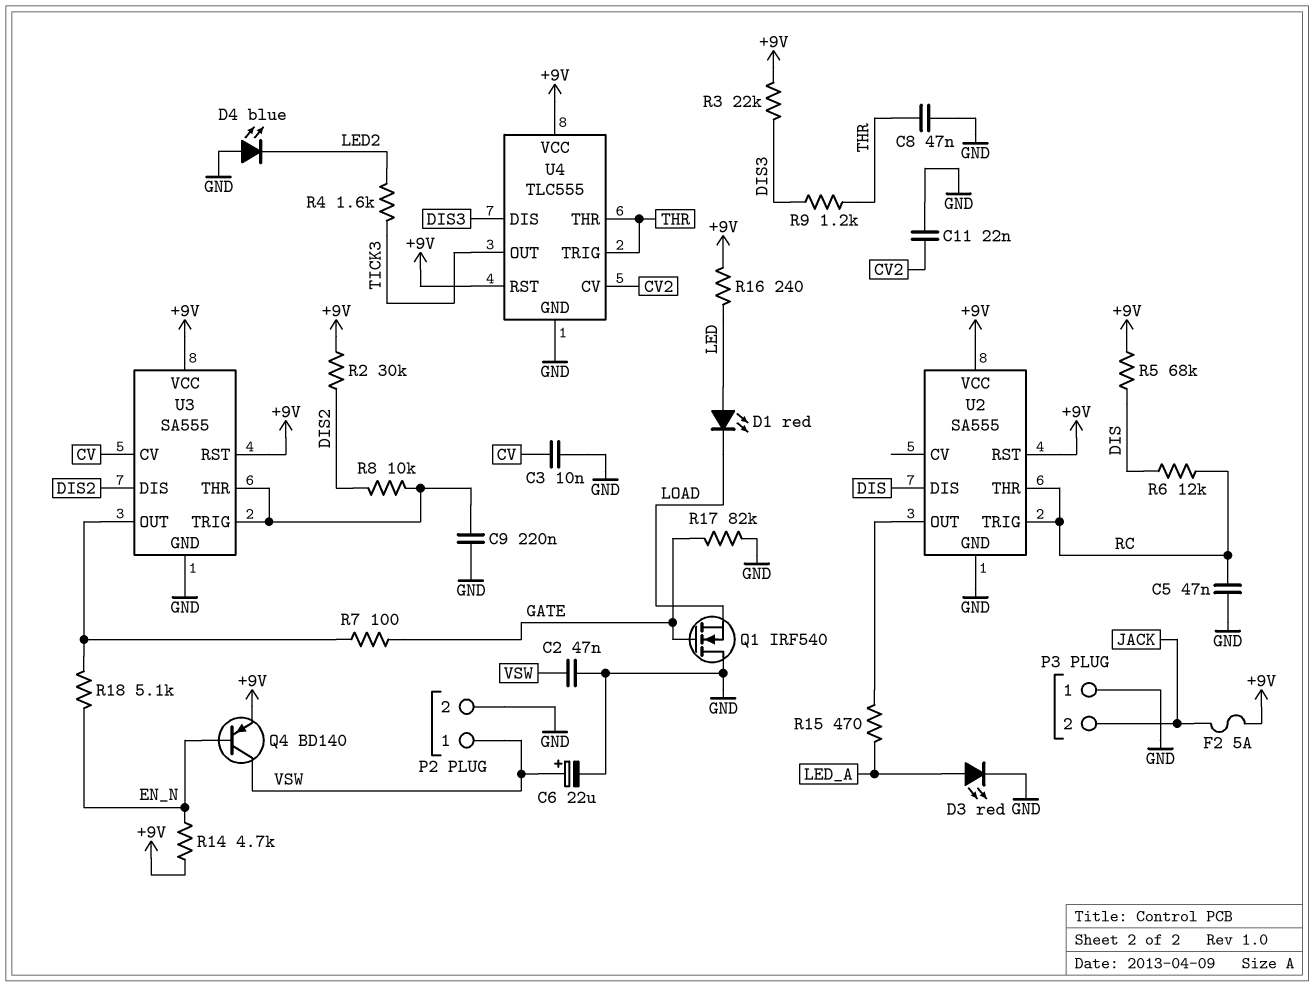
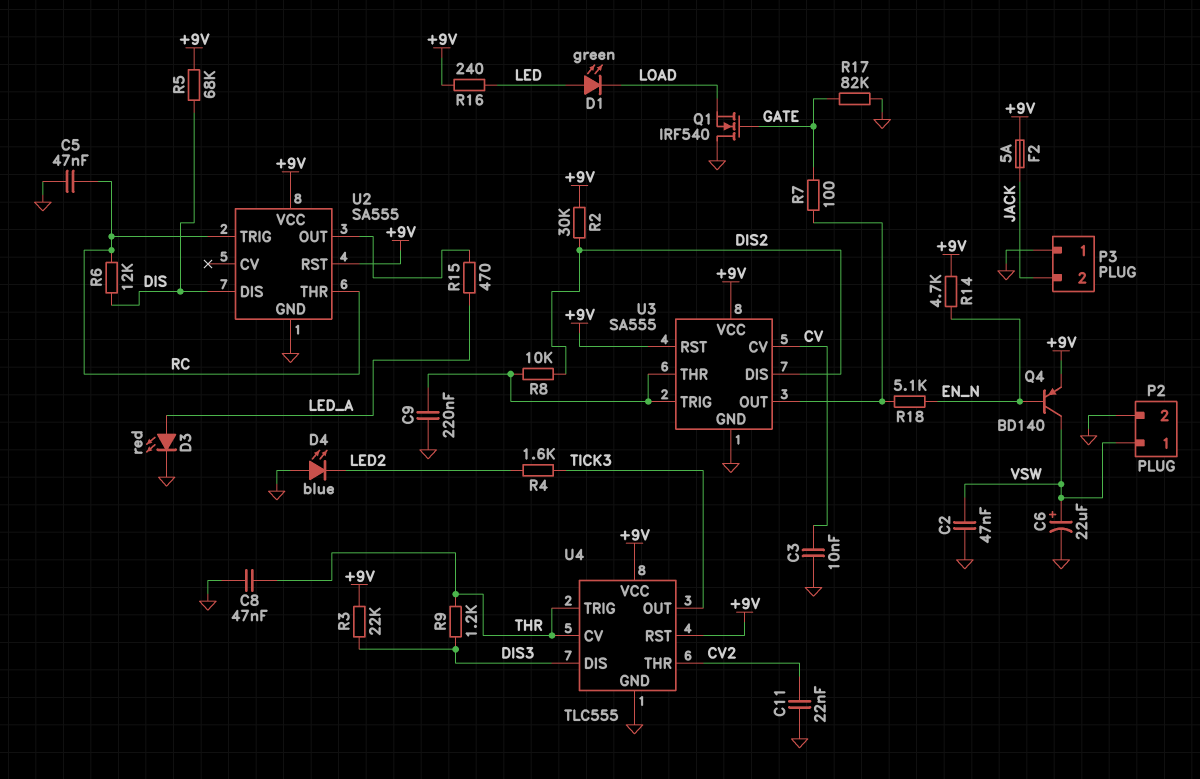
D1: LED red (A LED, K LOAD) -> LED green (A LED, K LOAD)
U4 pin CV: CV2 -> THR
U4 pin THR: THR -> CV2

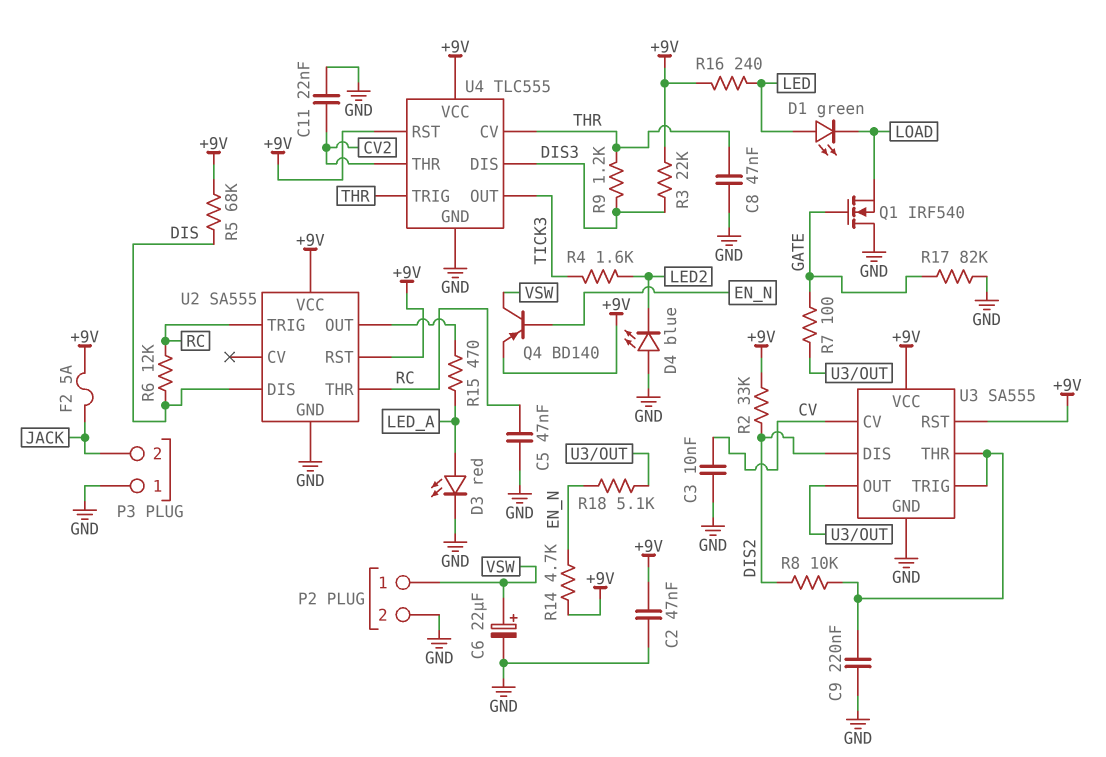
C2: 47nF (GND, VSW) -> 47nF (+9V, GND)
R2: 30k (+9V, DIS2) -> 33k (+9V, DIS2)

